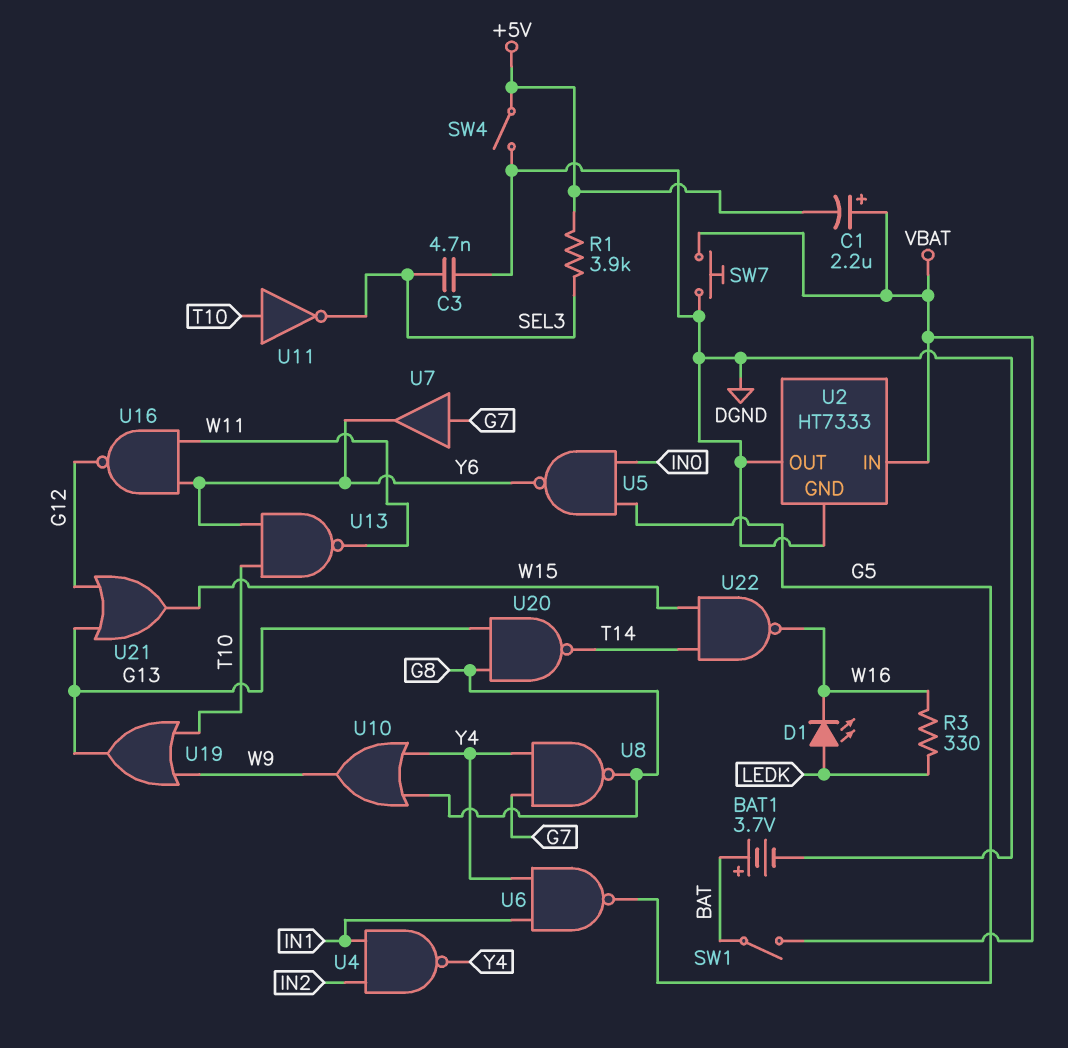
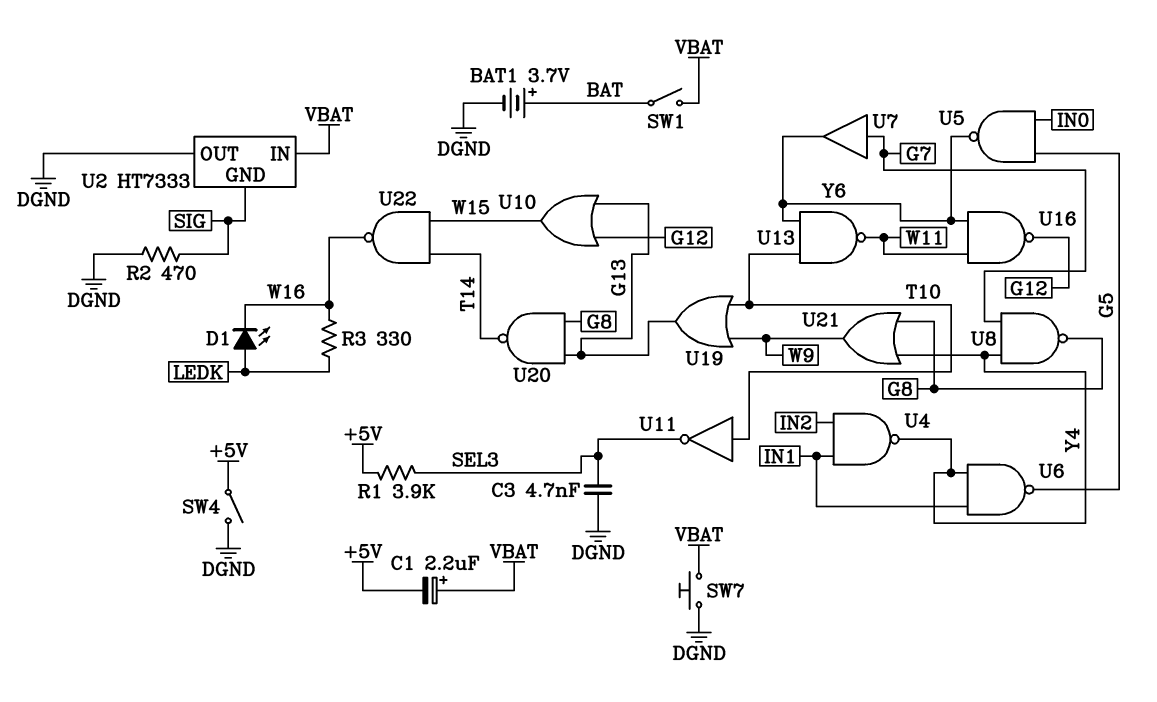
R2: none -> 470 (DGND, SIG)
U2 pin GND: DGND -> SIG
U10: OR (in G8, in Y4, out W9) -> OR (in G12, in G13, out W15)
U21: OR (in G12, in G13, out W15) -> OR (in G8, in Y4, out W9)

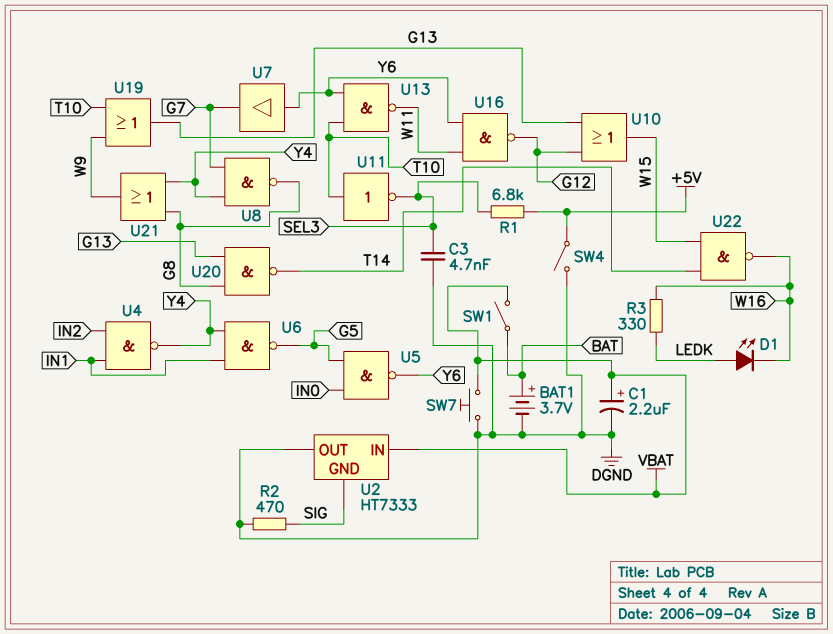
C1: 2.2uF (plus VBAT, minus +5V) -> 2.2uF (plus VBAT, minus DGND)
R1: 3.9k (+5V, SEL3) -> 6.8k (+5V, SEL3)
U7: buffer (in G7, out Y6) -> buffer (in Y6, out G7)

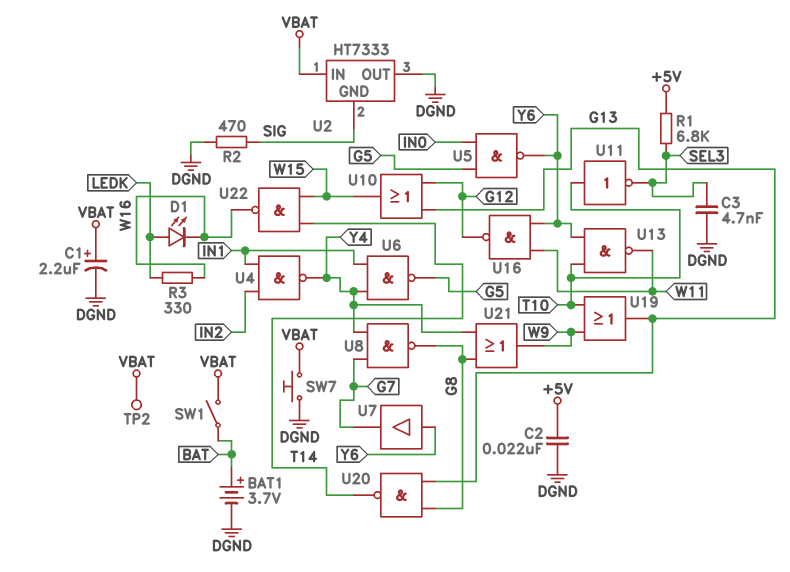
C2: none -> 22nF (+5V, DGND)
SW4: switch (+5V, DGND) -> none
TP2: none -> test point (VBAT)

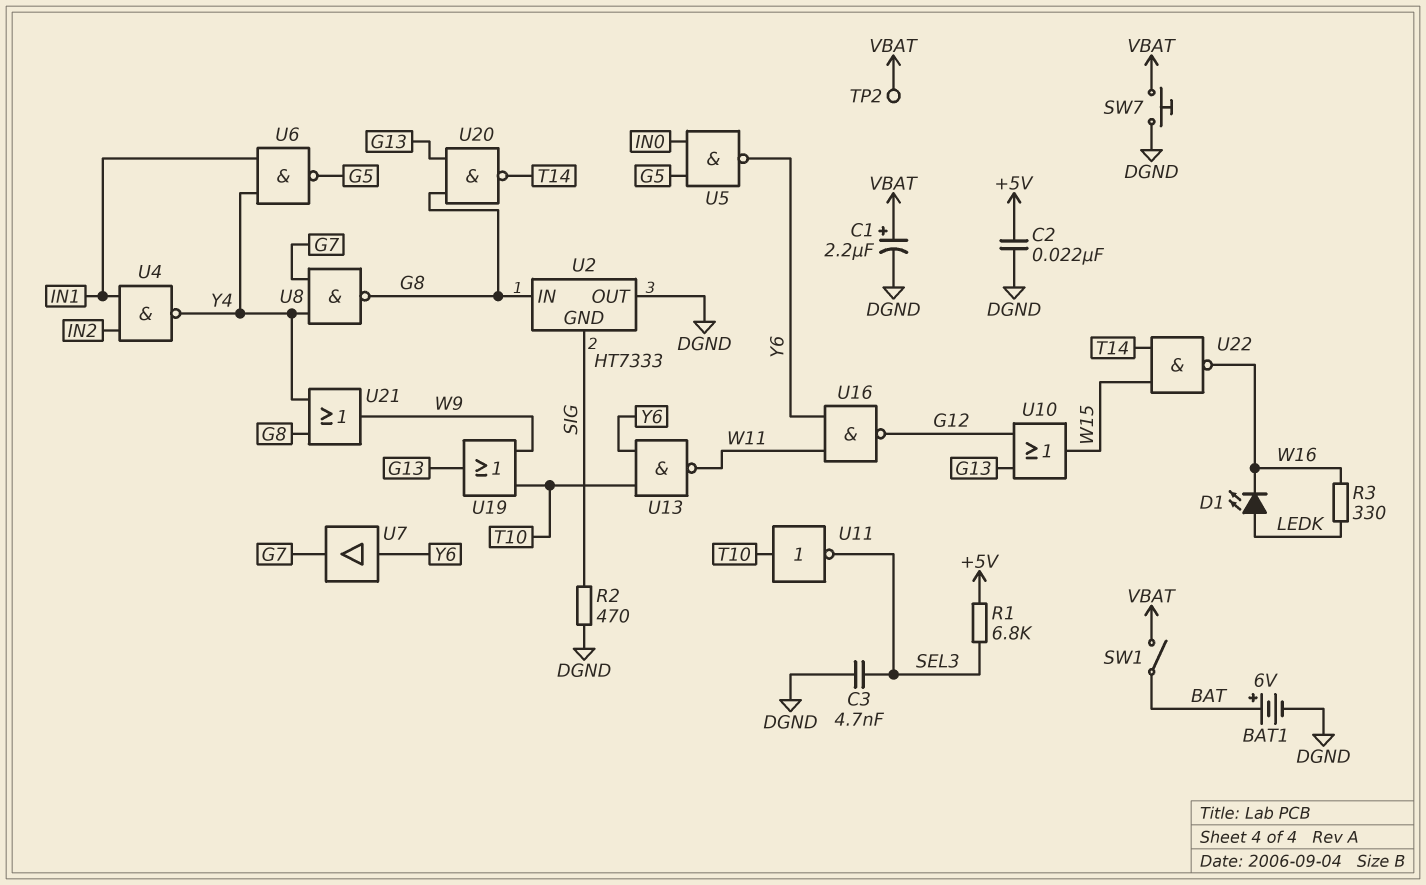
BAT1: 3.7V (plus BAT, minus DGND) -> 6V (plus BAT, minus DGND)
U2 pin IN: VBAT -> G8

